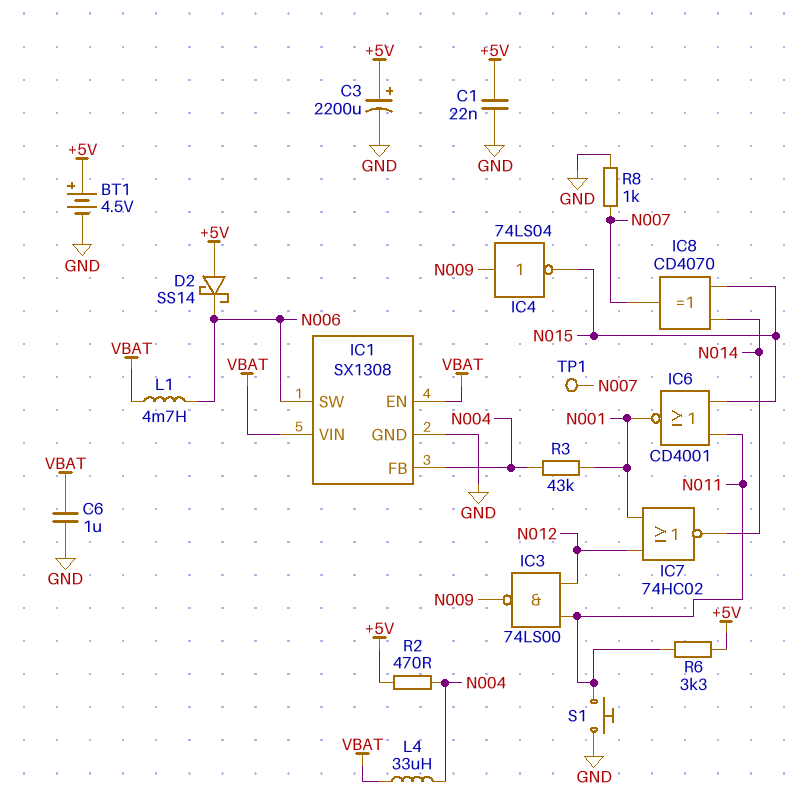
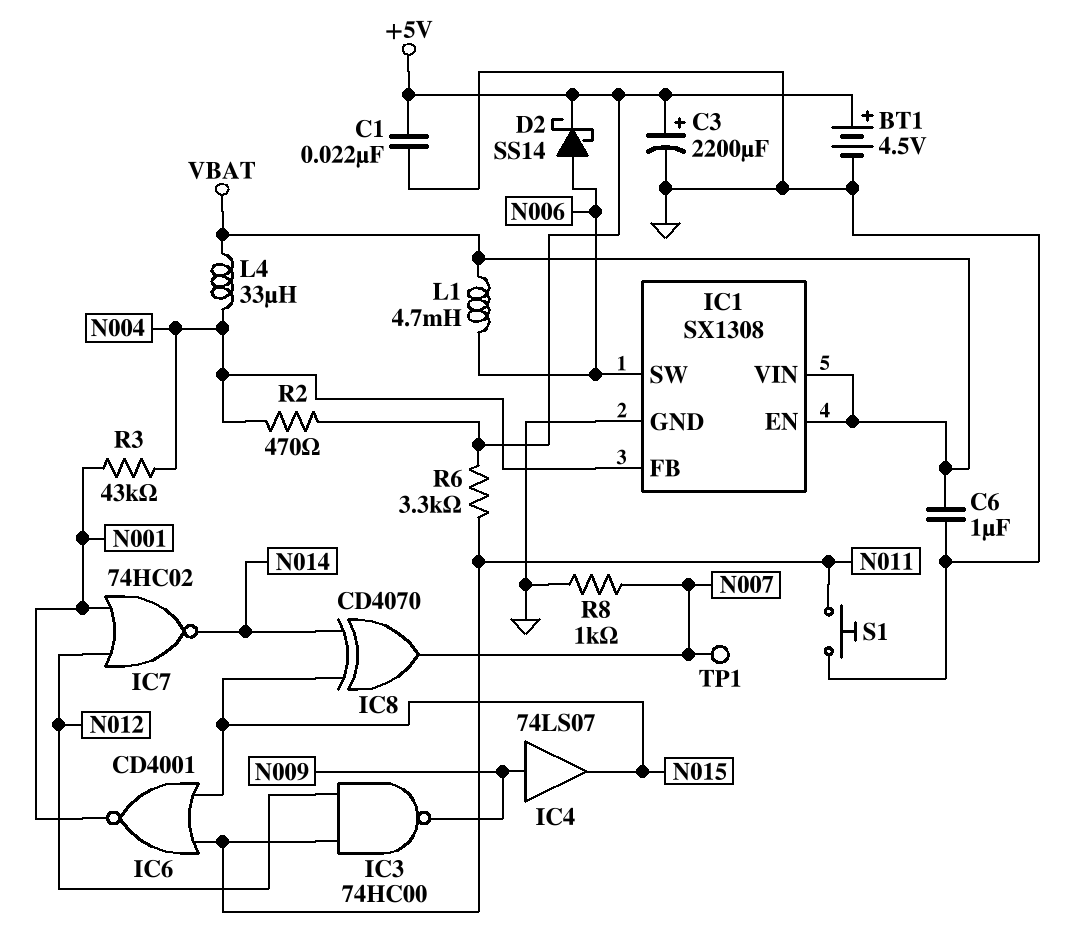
D2: schottky SS14 (A +5V, K N006) -> schottky SS14 (A N006, K +5V)
IC3: NAND 74LS00 (in N011, in N012, out N009) -> NAND 74HC00 (in N011, in N012, out N009)
IC4: NOT 74LS04 (in N009, out N015) -> buffer 74LS07 (in N009, out N015)

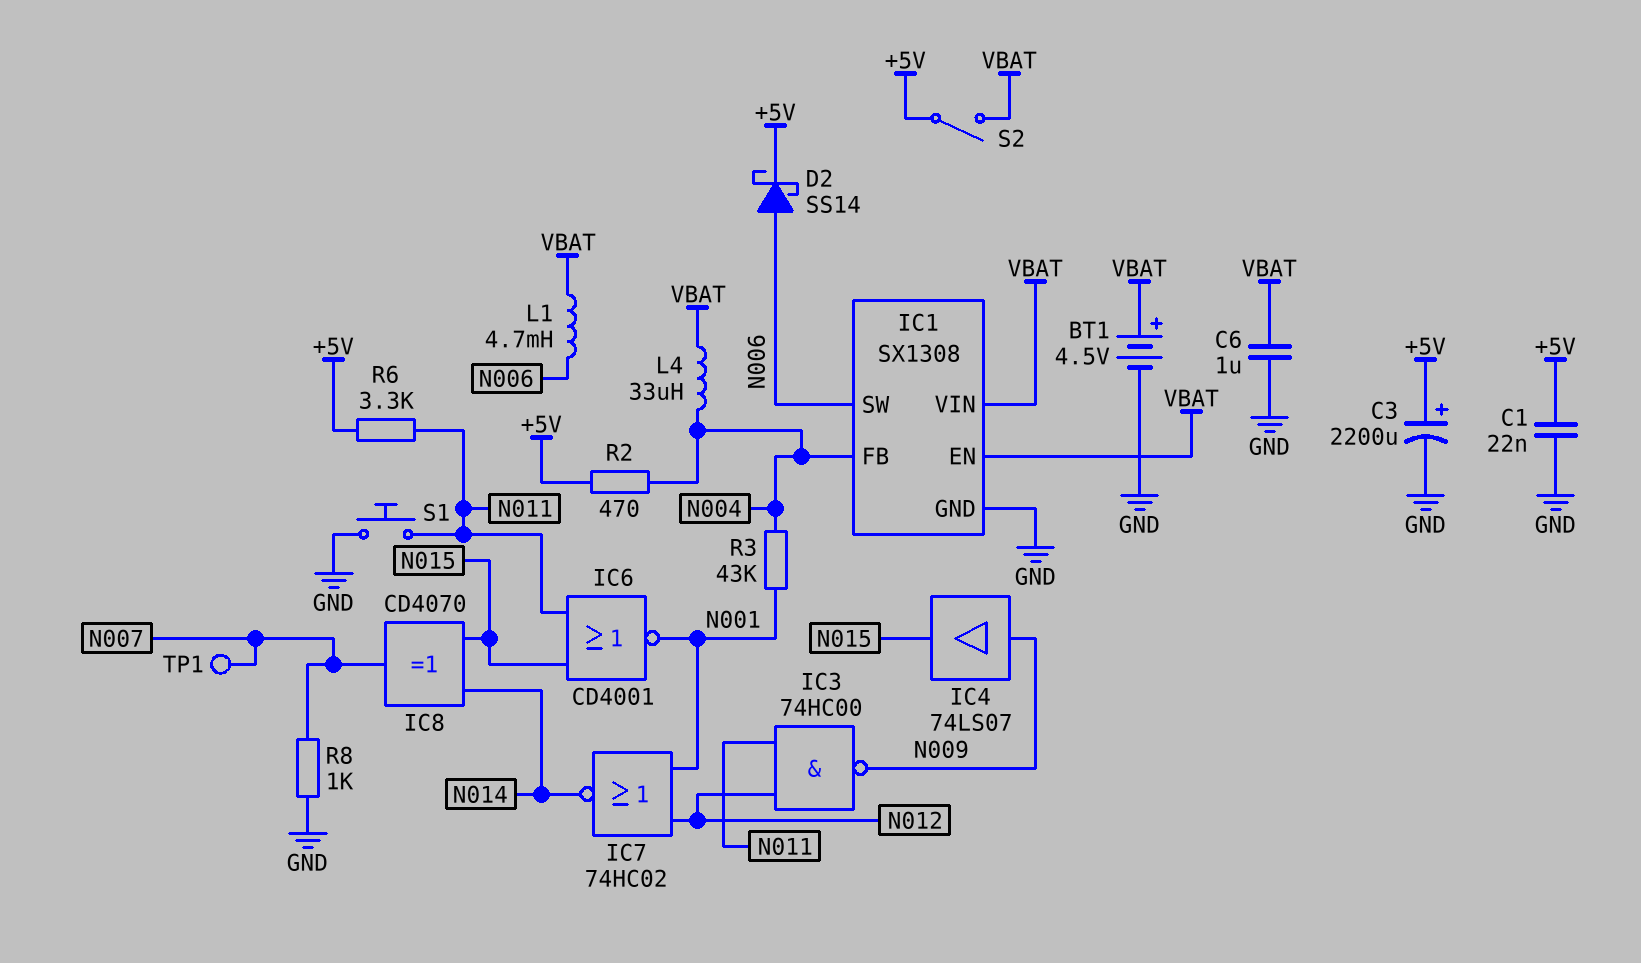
BT1: 4.5V (plus +5V, minus GND) -> 4.5V (plus VBAT, minus GND)
S2: none -> switch (+5V, VBAT)

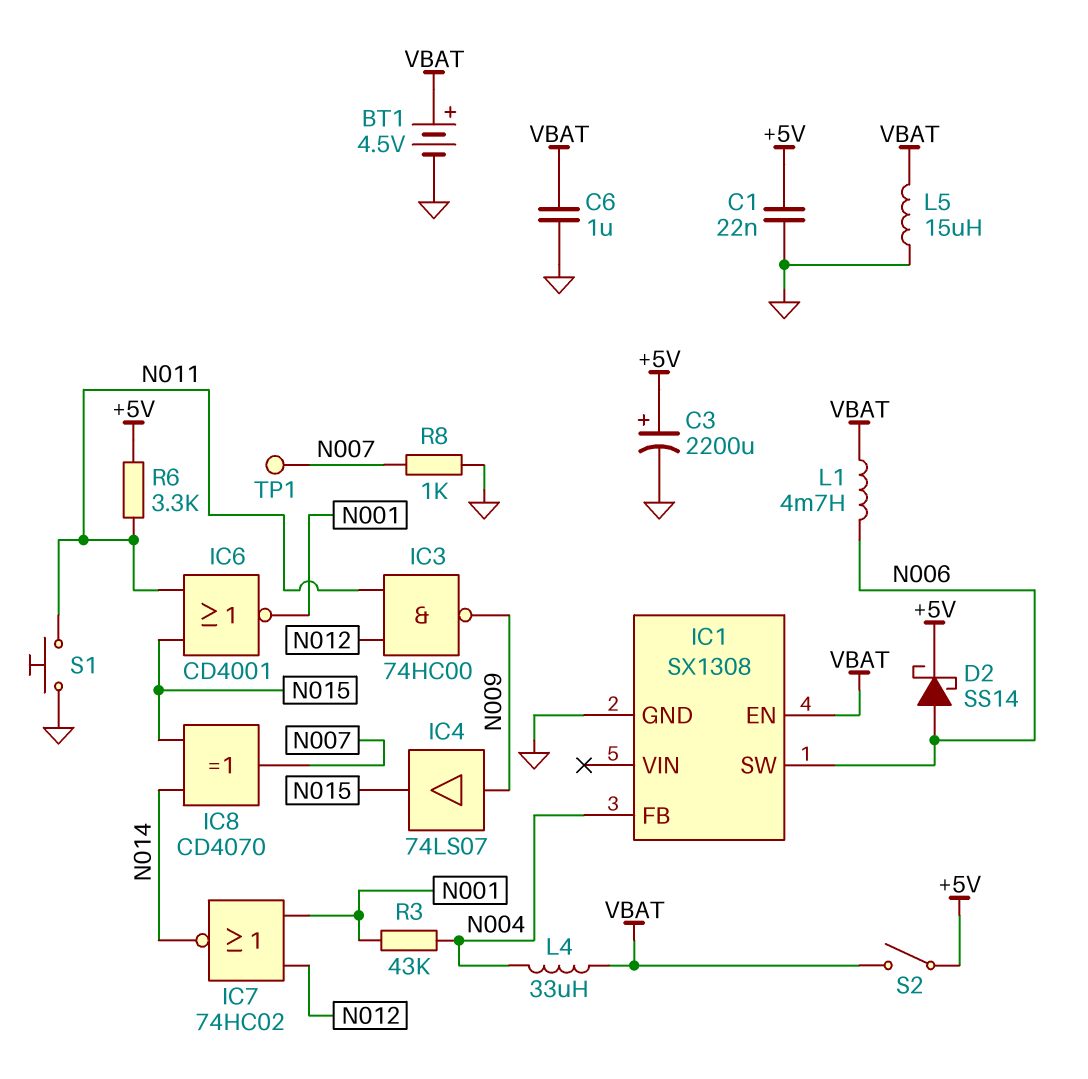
IC1 pin VIN: VBAT -> none
L5: none -> 15uH (GND, VBAT)
R2: 470 (+5V, N004) -> none

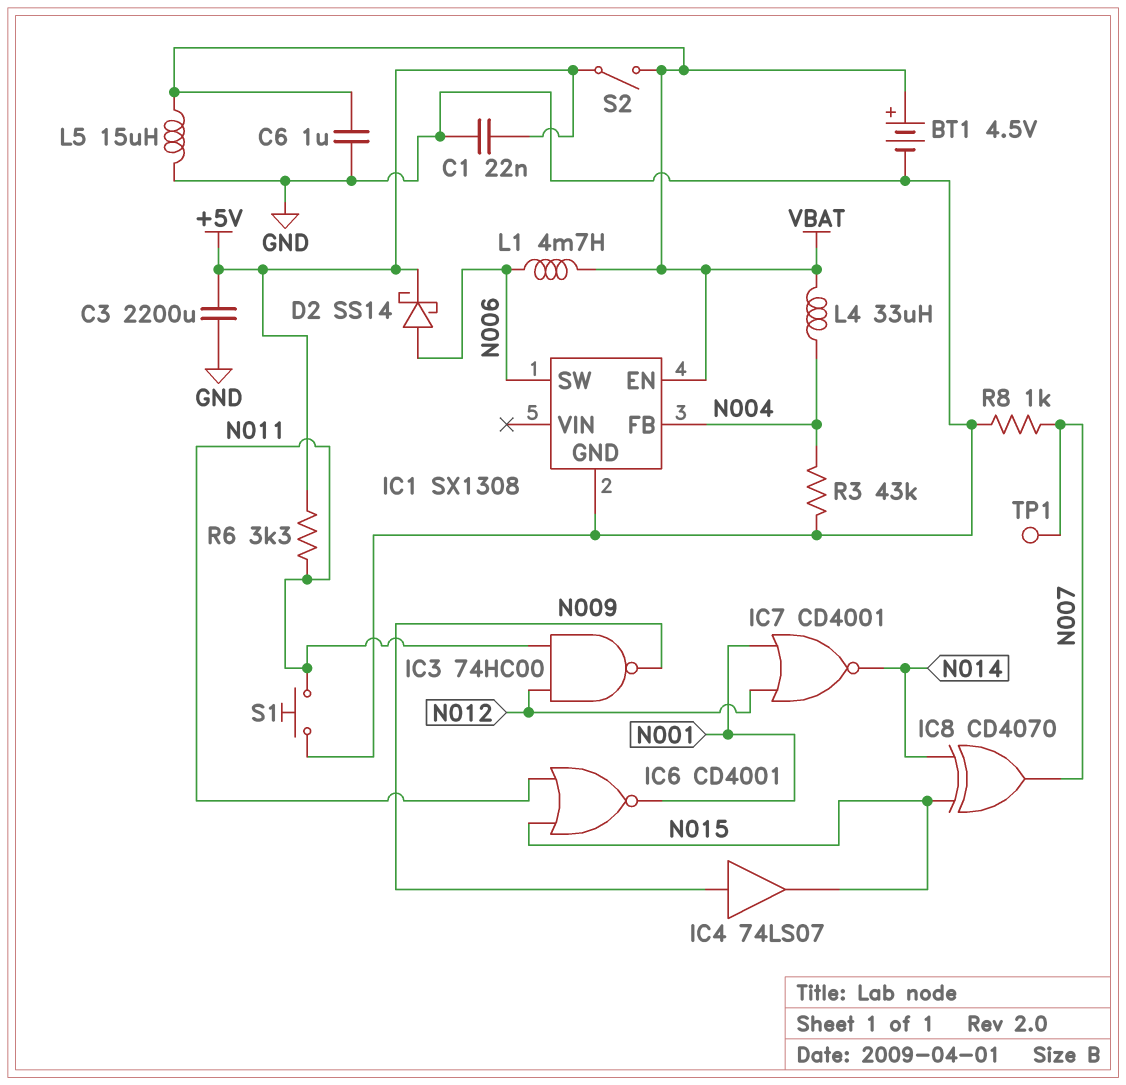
C3: 2200uF (plus +5V, minus GND) -> 2200uF (+5V, GND)
IC7: NOR 74HC02 (in N001, in N012, out N014) -> NOR CD4001 (in N001, in N012, out N014)
R3: 43k (N001, N004) -> 43k (GND, N004)

